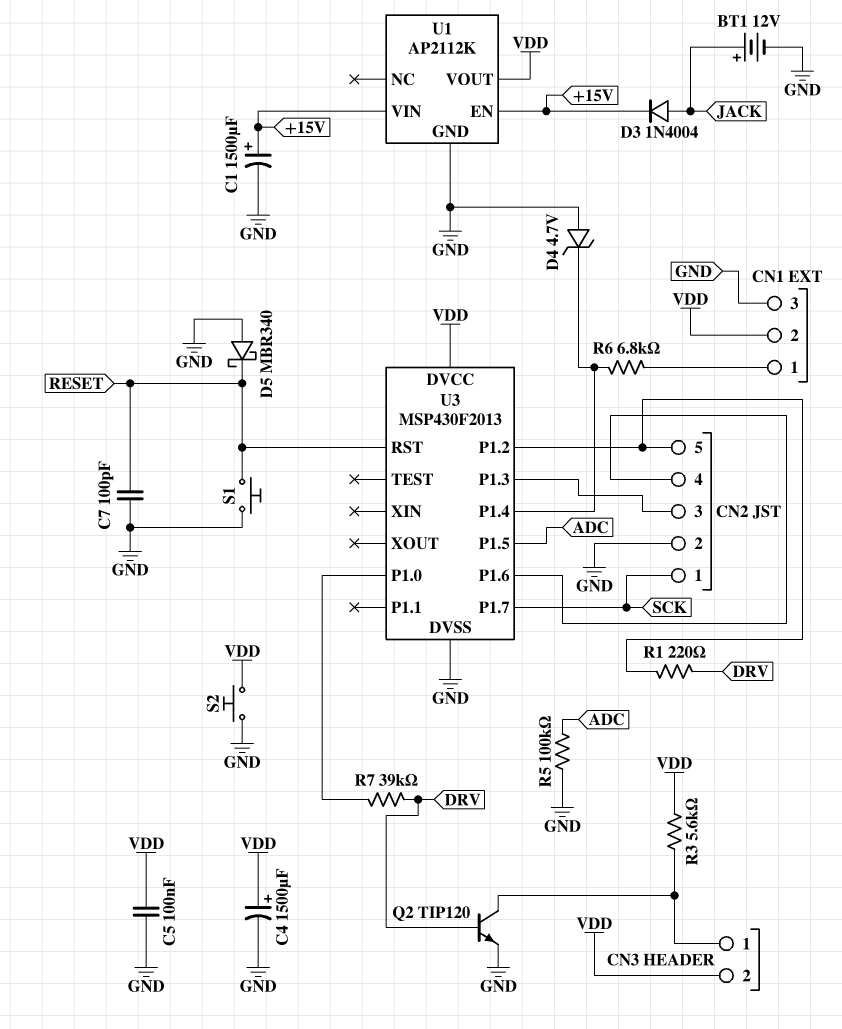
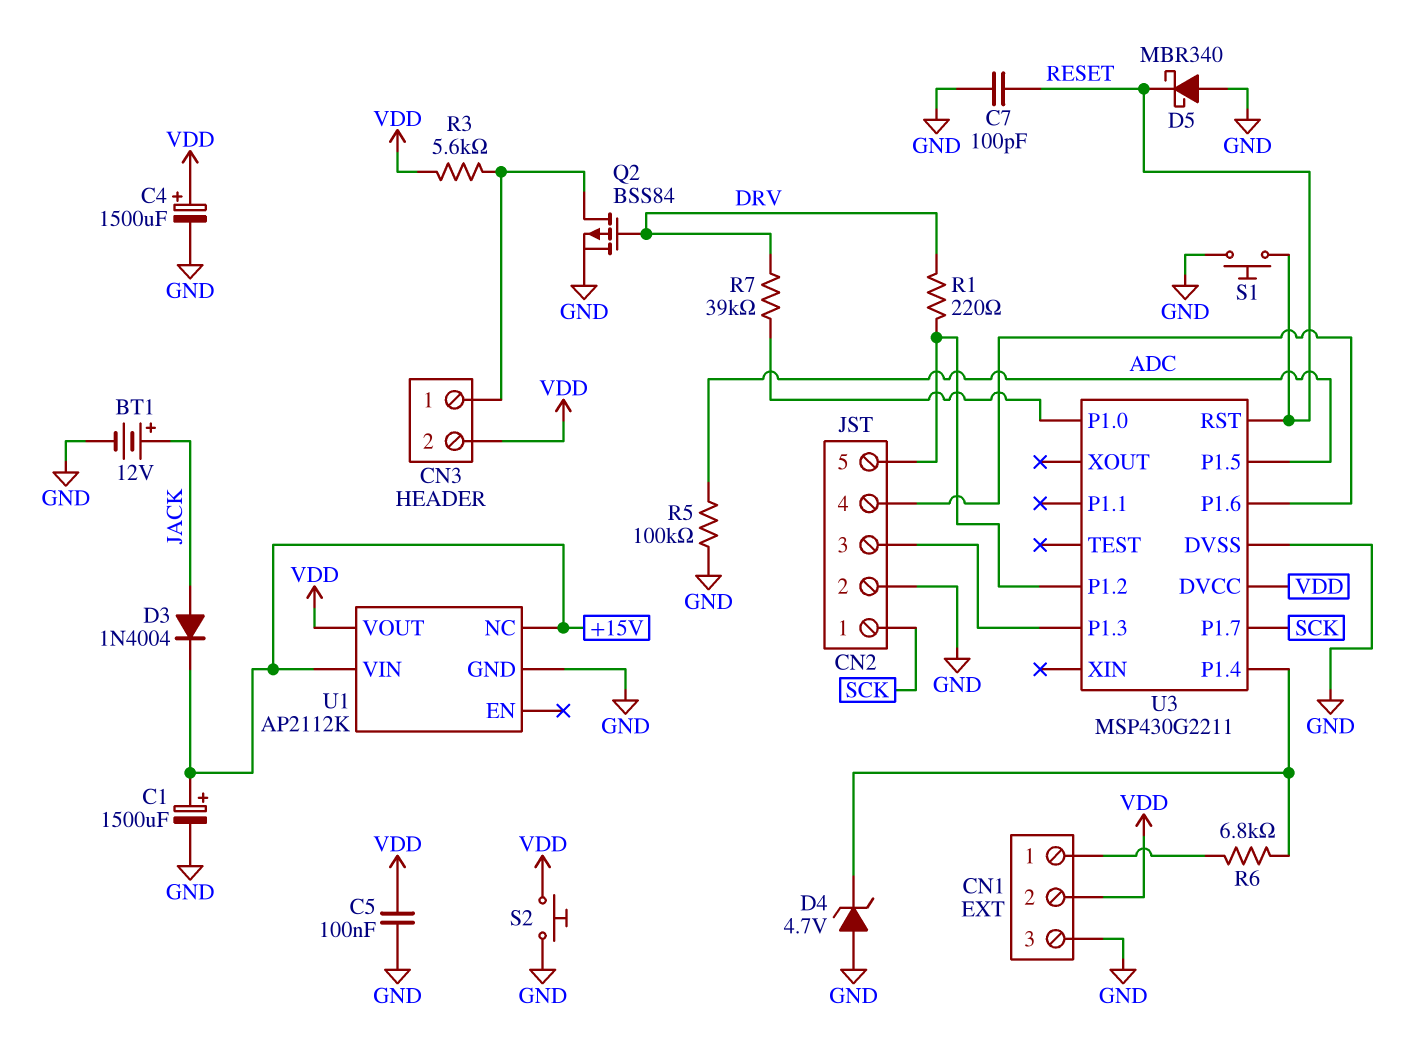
Q2: NPN TIP120 (B DRV, C CN3/1, E GND) -> PMOS BSS84 (G DRV, D CN3/1, S GND)
U1 pin EN: +15V -> none
U1 pin NC: none -> +15V
U3: MSP430F2013 -> MSP430G2211

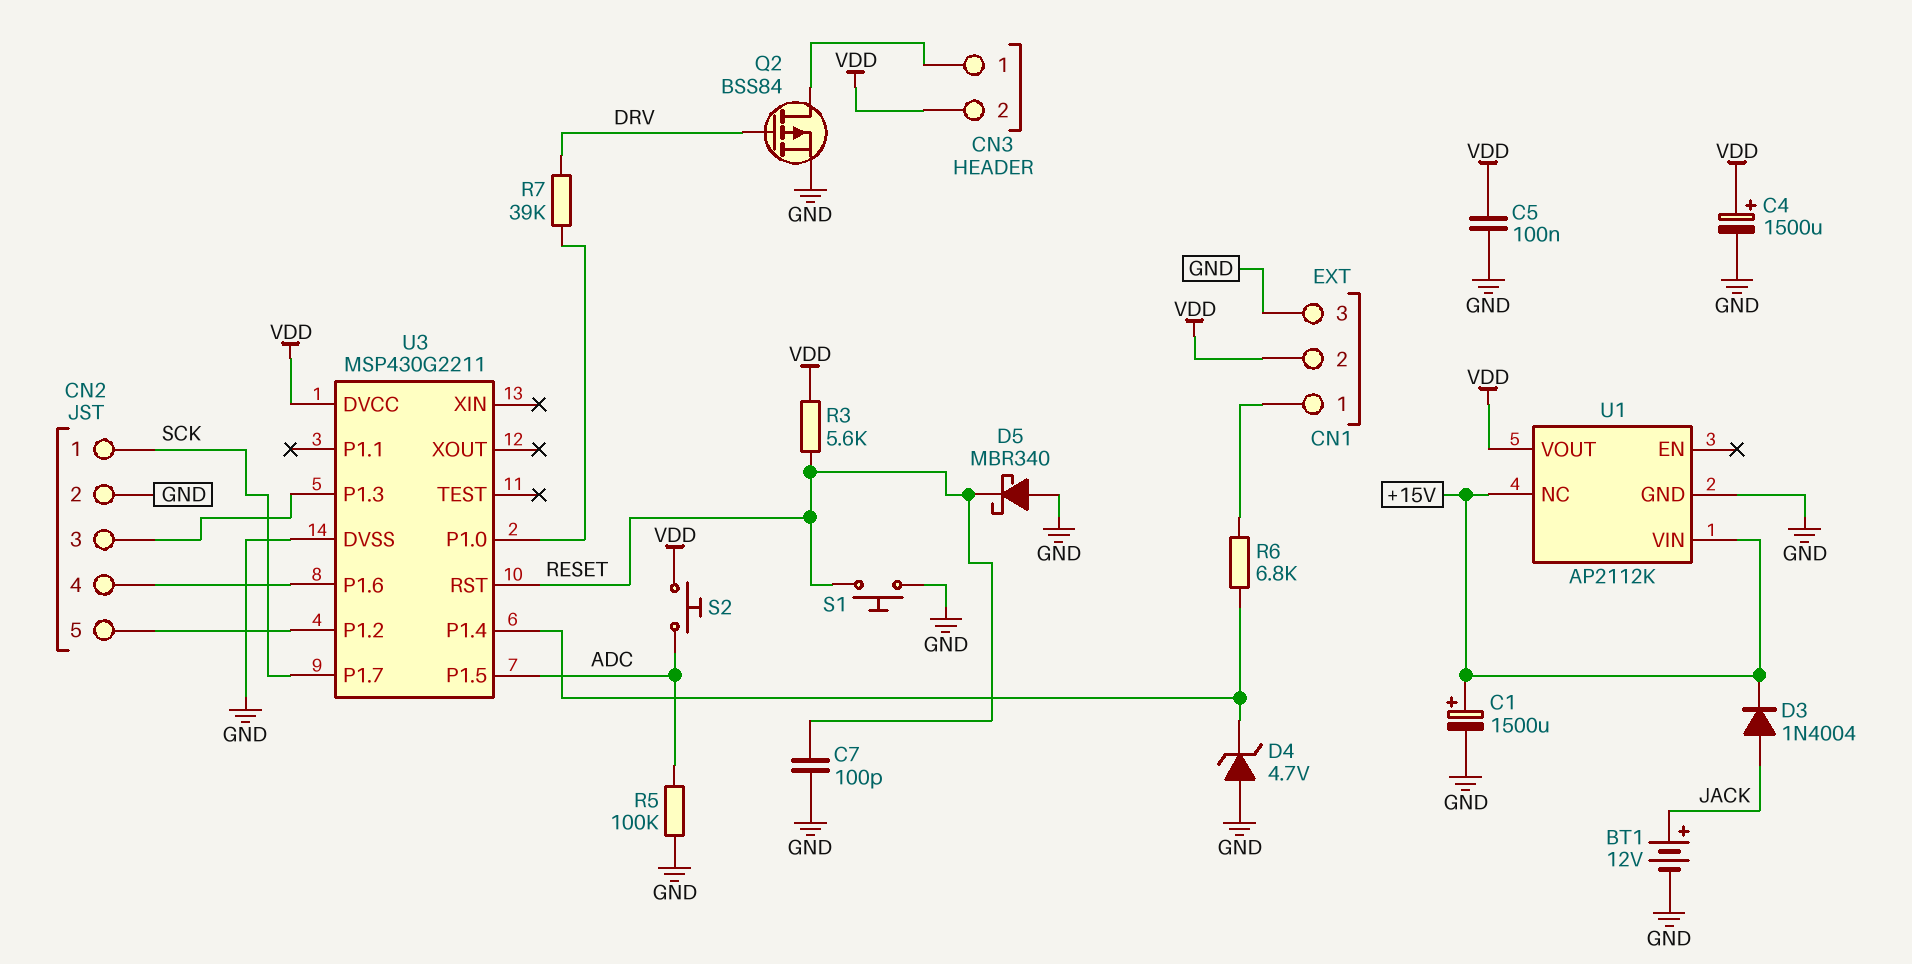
R1: 220 (CN2/5, DRV) -> none
R3: 5.6k (CN3/1, VDD) -> 5.6k (RESET, VDD)
S2: button (GND, VDD) -> button (ADC, VDD)

